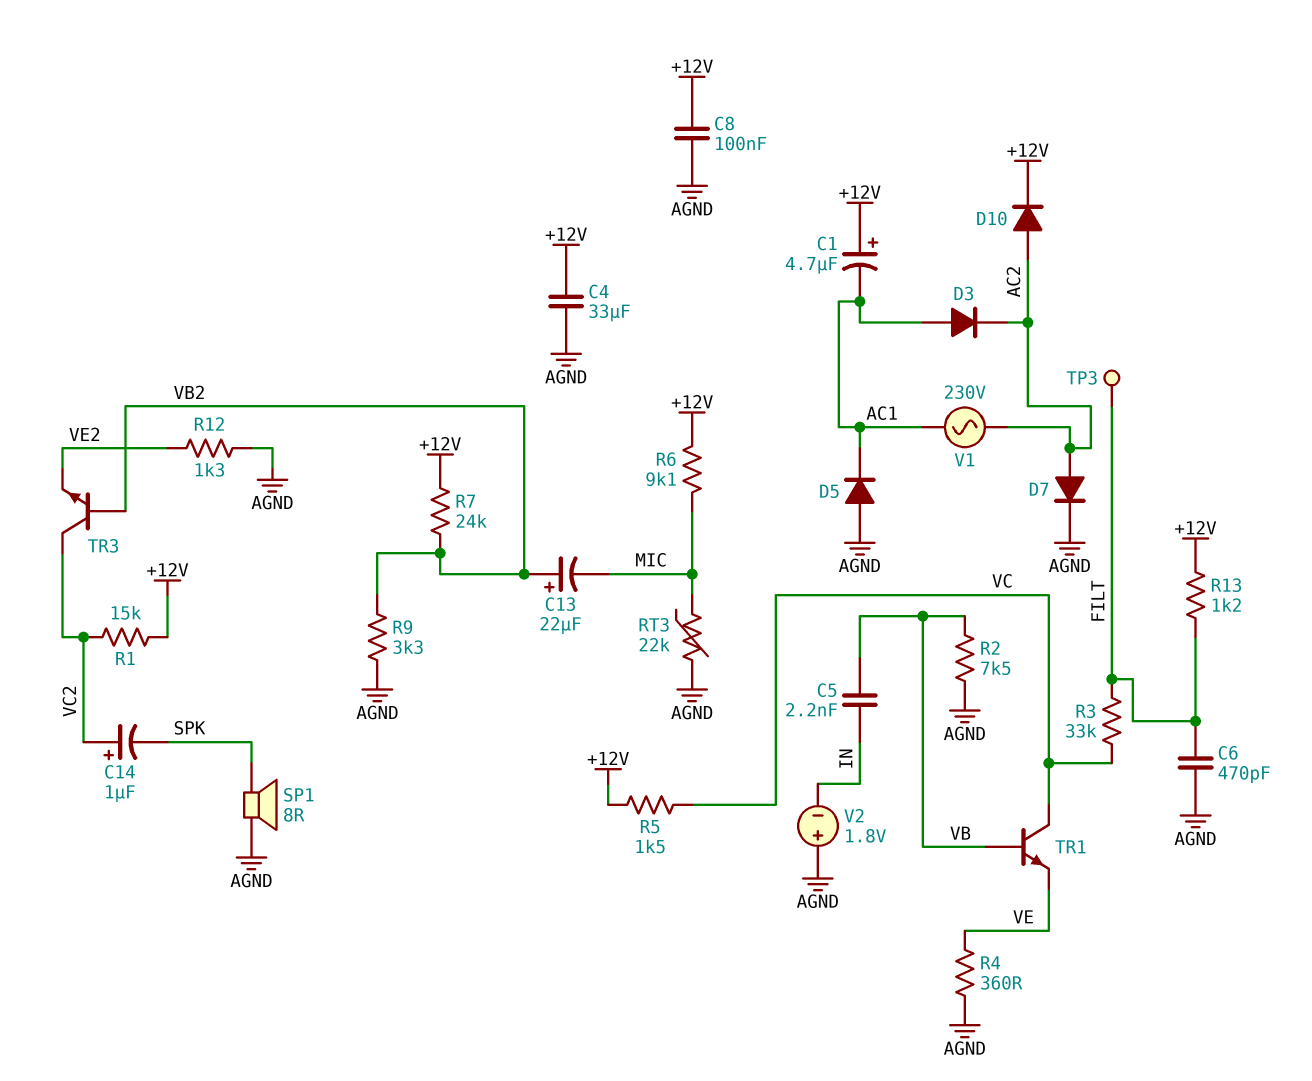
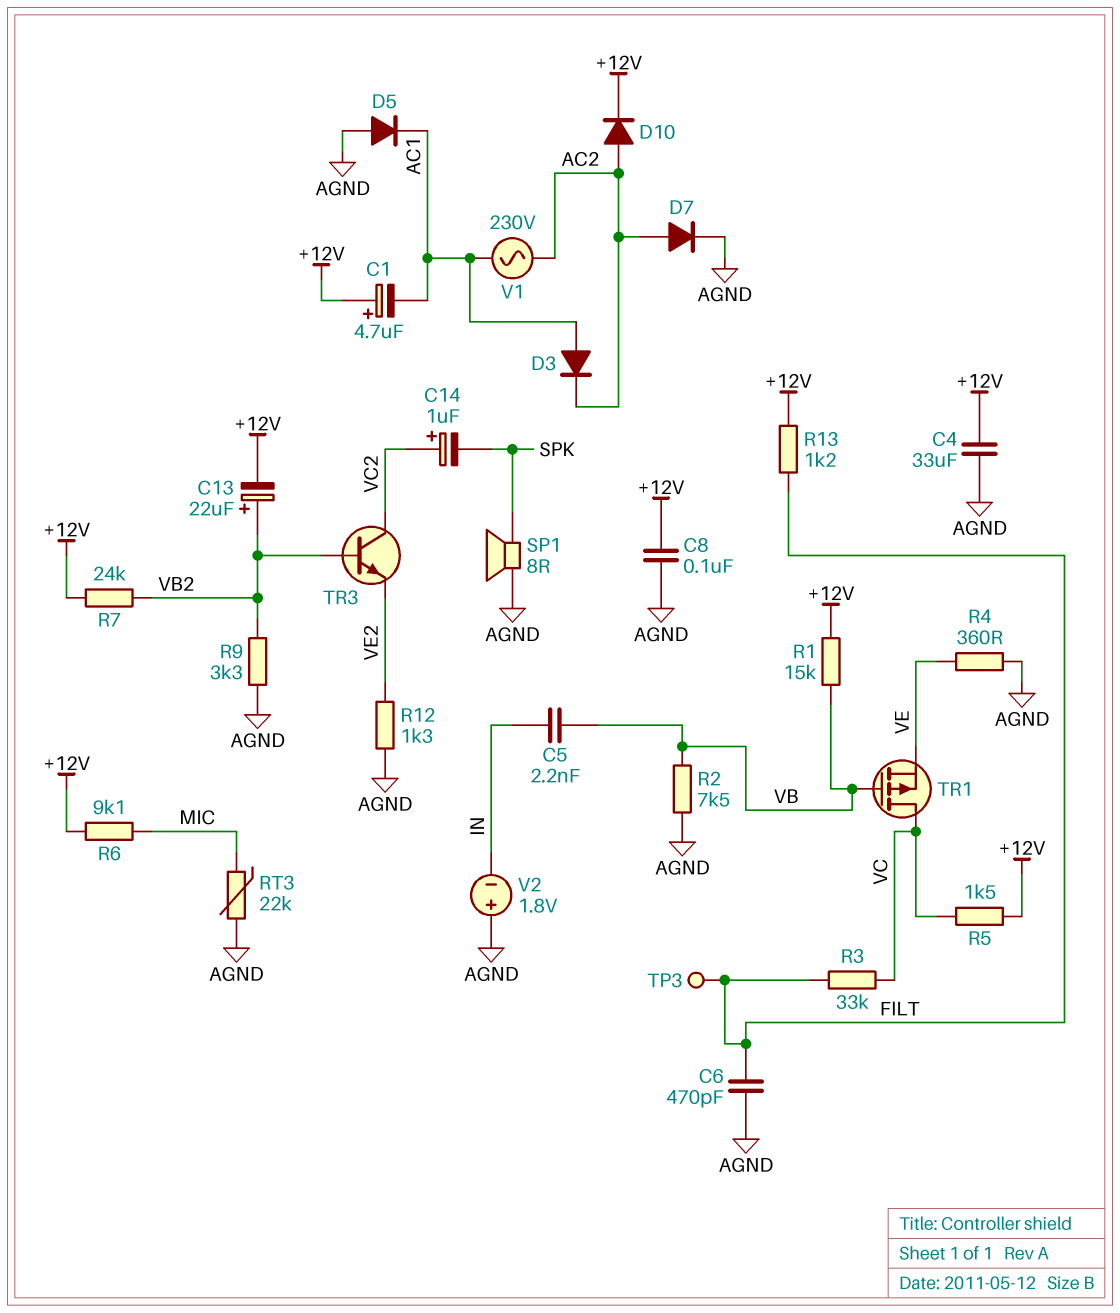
C13: 22uF (plus VB2, minus MIC) -> 22uF (plus VB2, minus +12V)
R1: 15k (+12V, VC2) -> 15k (+12V, VB)
TR1: NPN (B VB, C VC, E VE) -> PMOS (G VB, D VC, S VE)

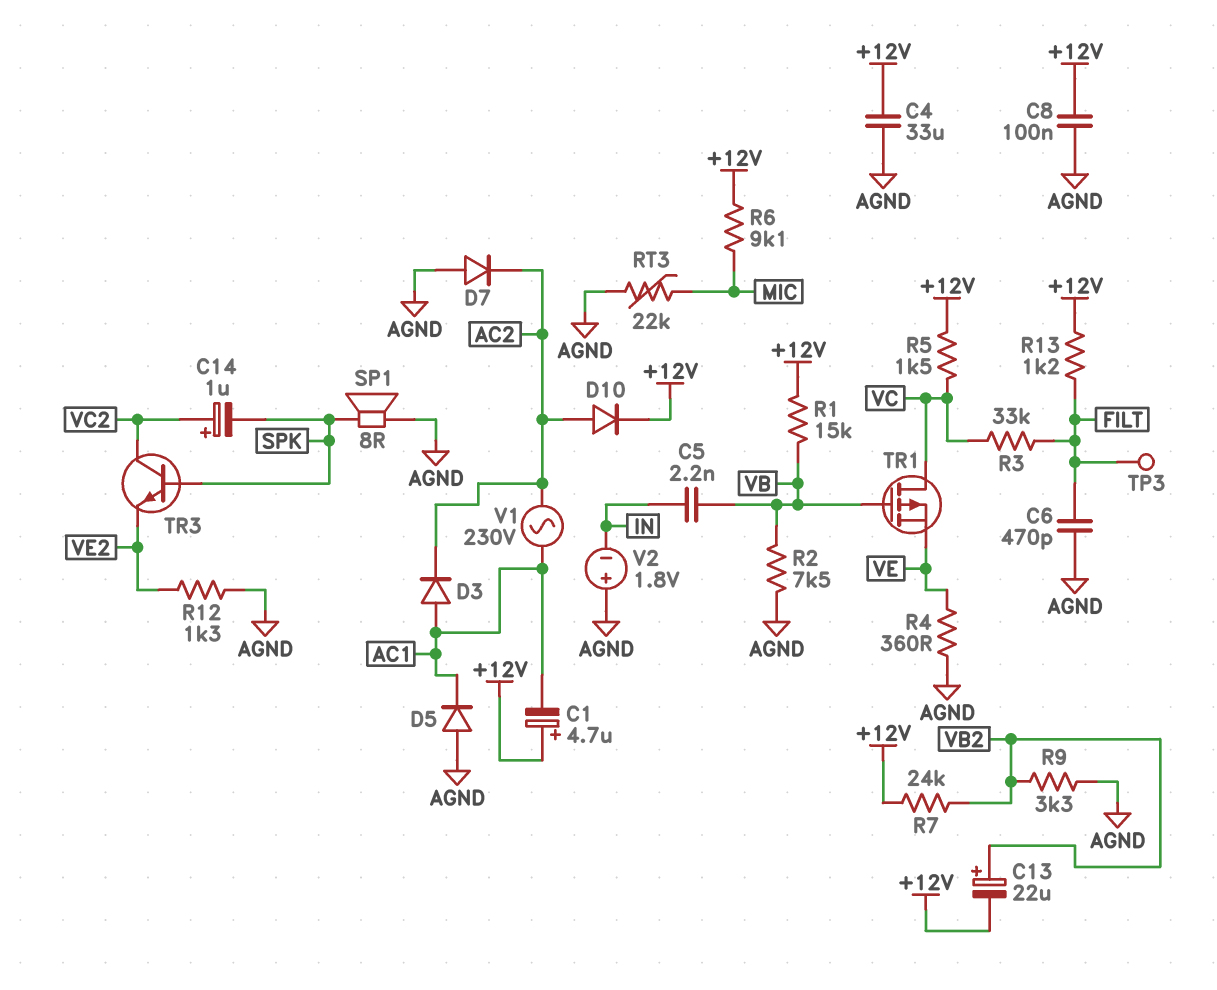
D7: diode (A AC2, K AGND) -> diode (A AGND, K AC2)
TR3: NPN (B VB2, C VC2, E VE2) -> NPN (B SPK, C VC2, E VE2)

